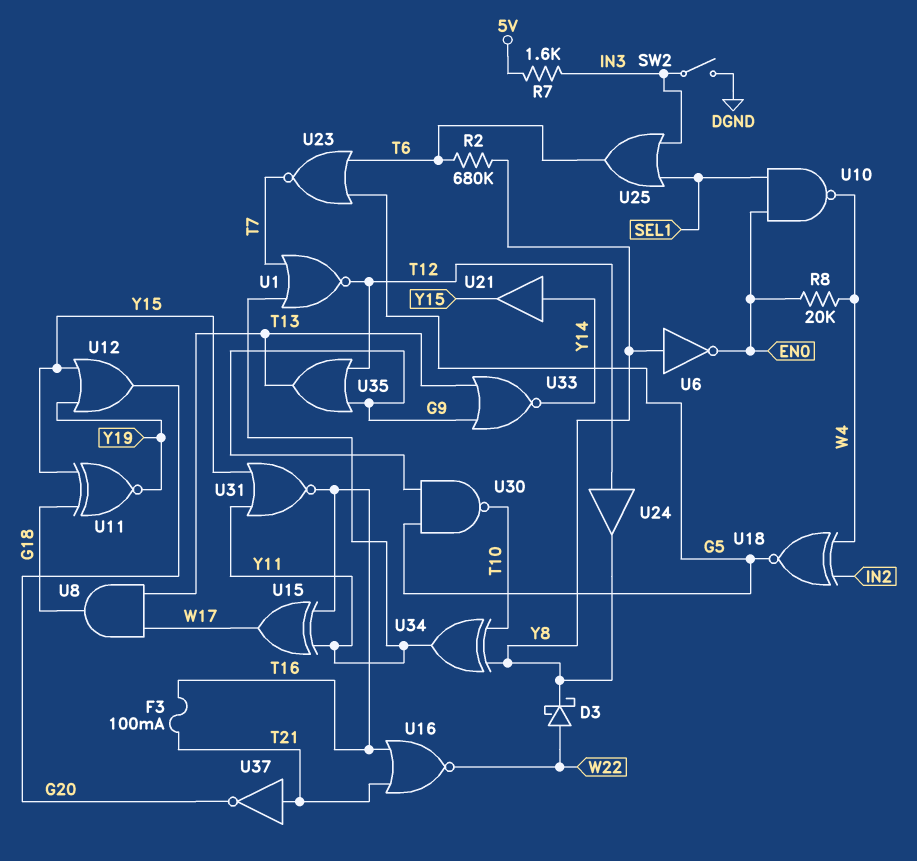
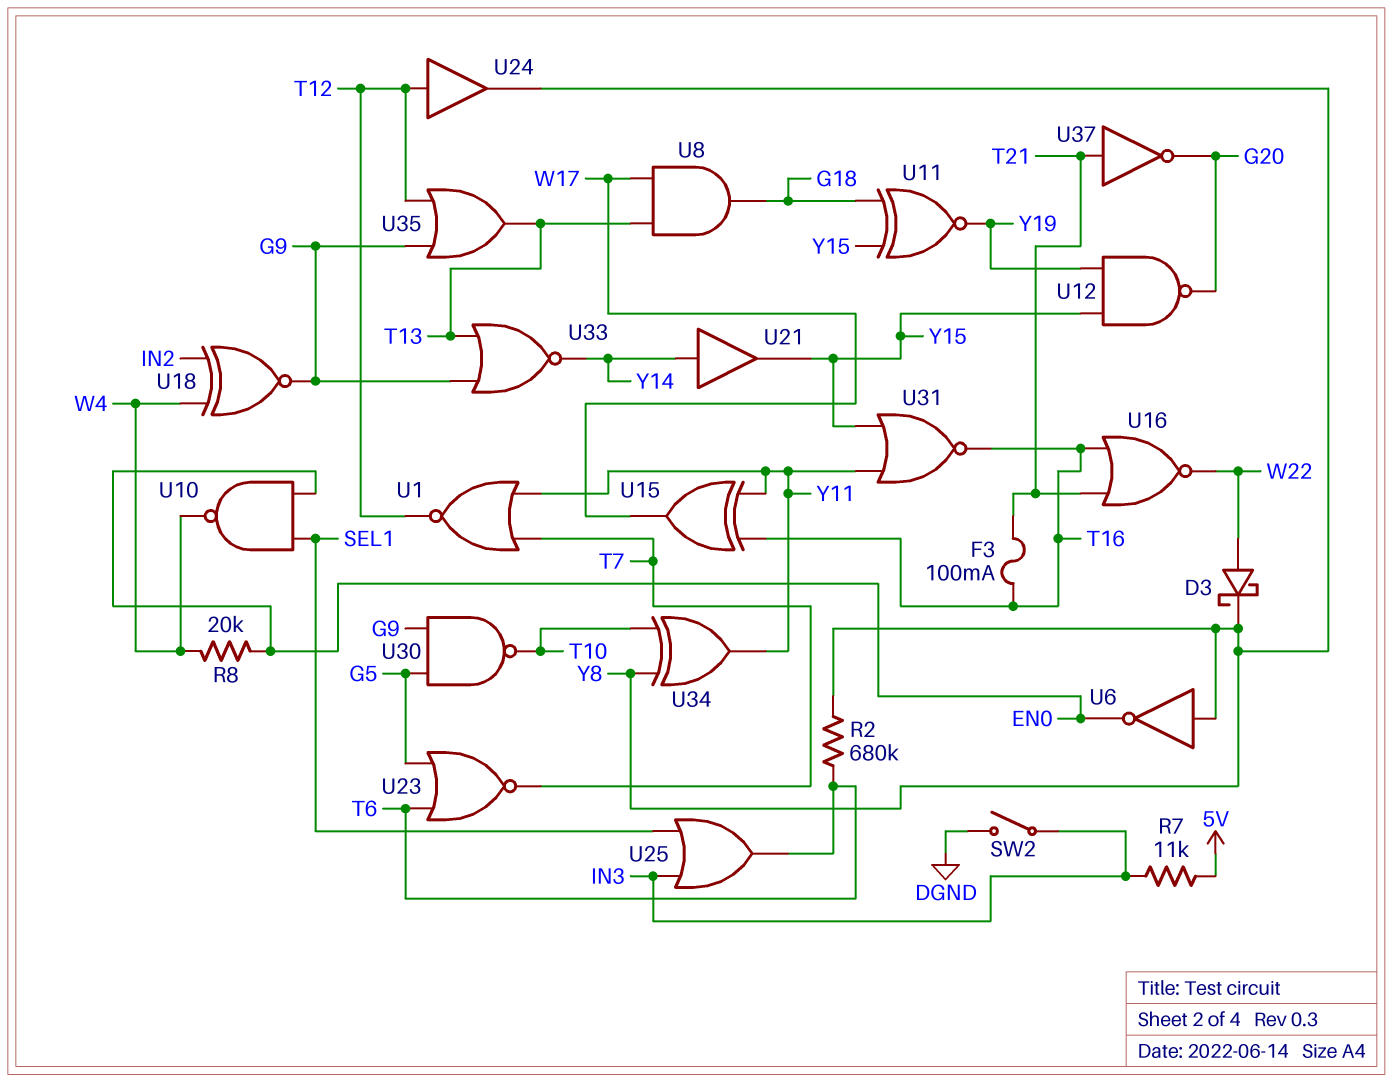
R7: 1.6k (5V, IN3) -> 11k (5V, IN3)
U12: OR (in Y15, in Y19, out G20) -> NAND (in Y15, in Y19, out G20)
U18: XNOR (in IN2, in W4, out G5) -> XNOR (in IN2, in W4, out G9)

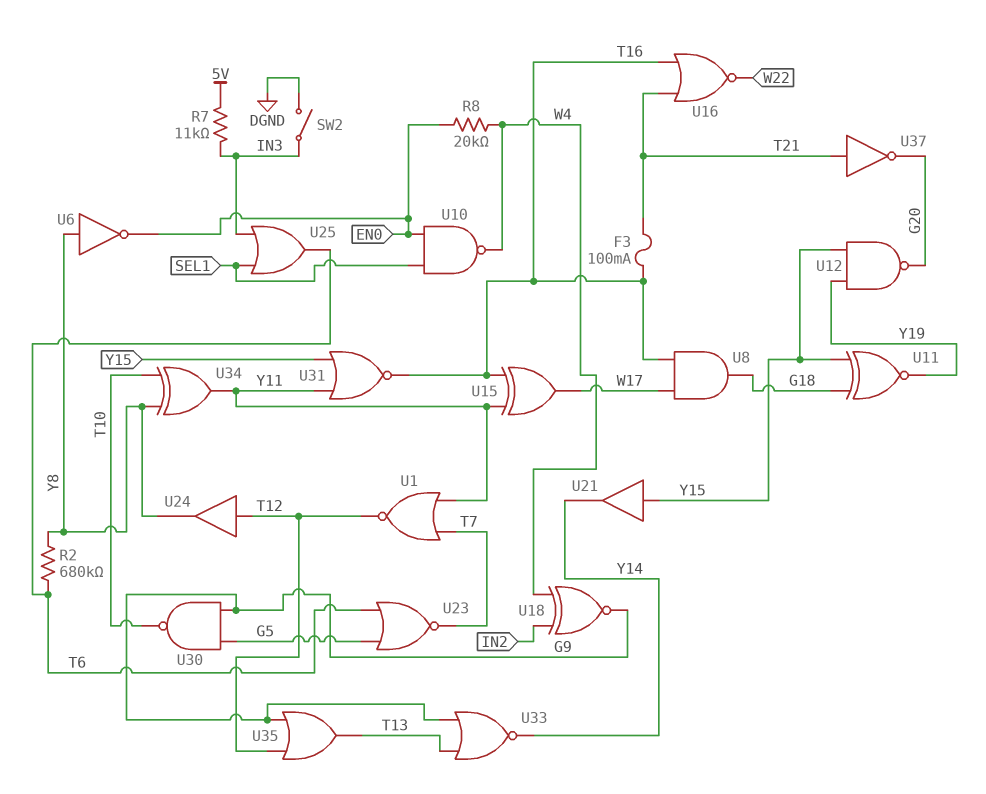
D3: schottky (A W22, K Y8) -> none
U8: AND (in T13, in W17, out G18) -> AND (in T16, in W17, out G18)
U21: buffer (in Y14, out Y15) -> buffer (in Y15, out Y14)

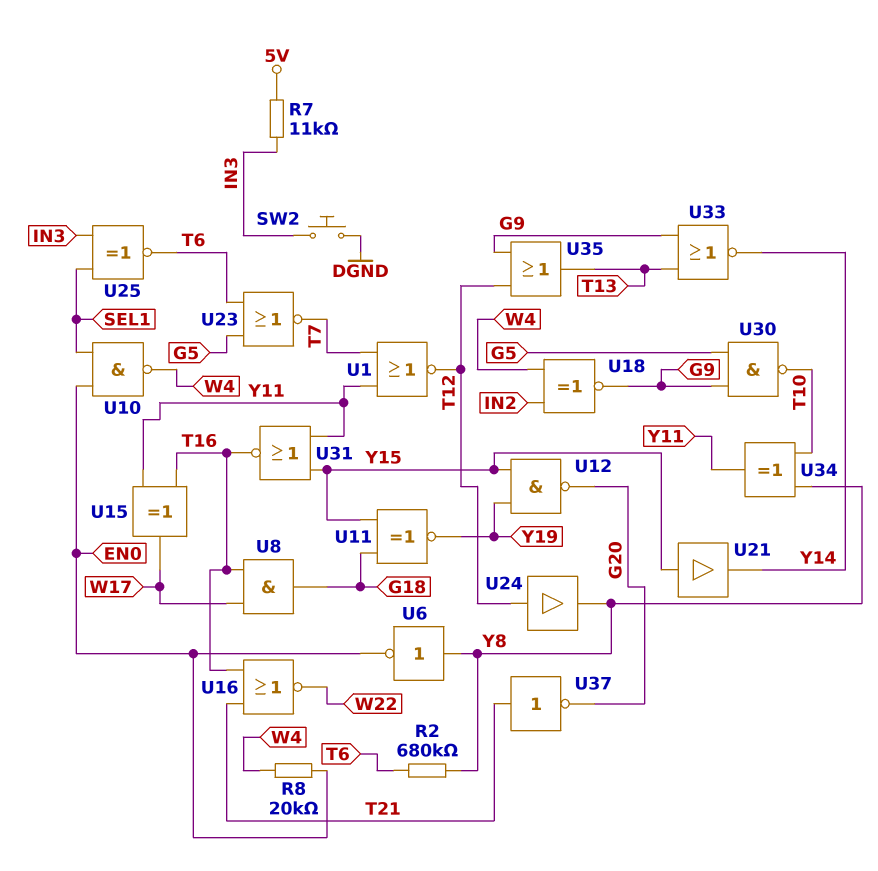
F3: 100mA (T16, T21) -> none
SW2: switch (DGND, IN3) -> button (DGND, IN3)
U25: OR (in IN3, in SEL1, out T6) -> XNOR (in IN3, in SEL1, out T6)

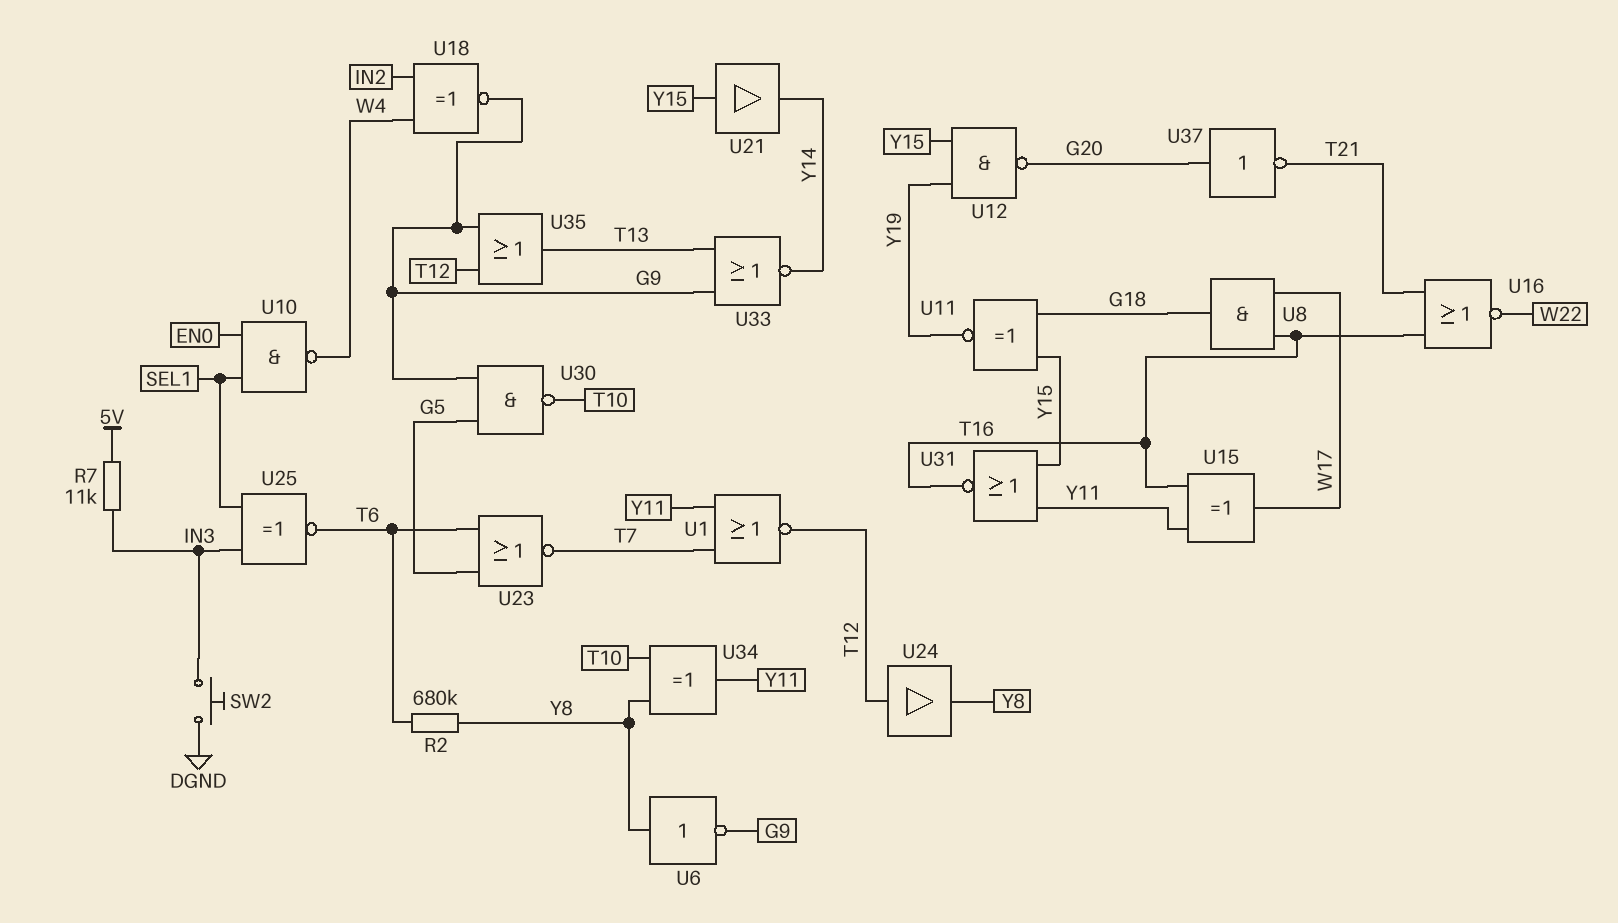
R8: 20k (EN0, W4) -> none
U6: NOT (in Y8, out EN0) -> NOT (in Y8, out G9)
U37: NOT (in T21, out G20) -> NOT (in G20, out T21)

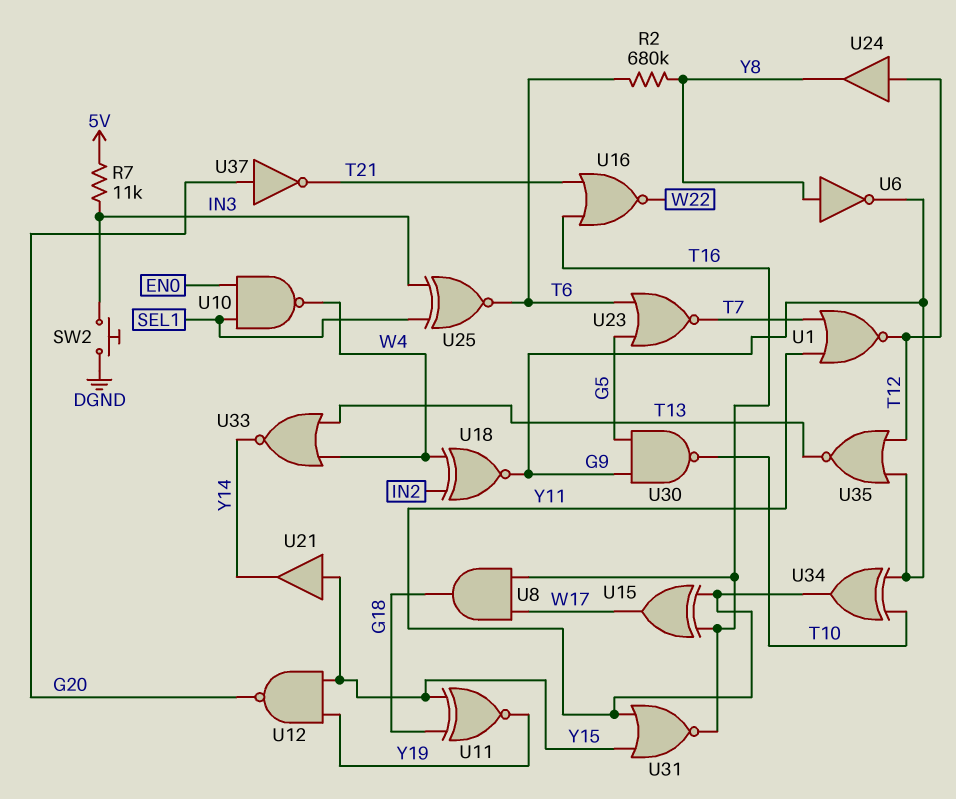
U33: NOR (in G9, in T13, out Y14) -> NOR (in T13, in W4, out Y14)
U34: XOR (in T10, in Y8, out Y11) -> XOR (in G9, in T10, out Y11)
U35: OR (in G9, in T12, out T13) -> NOR (in G9, in T12, out T13)

